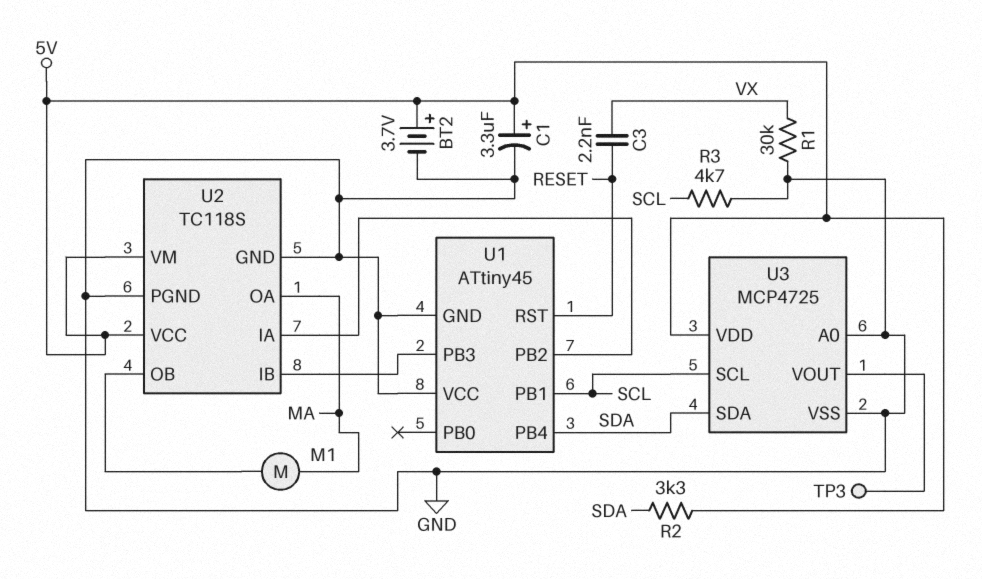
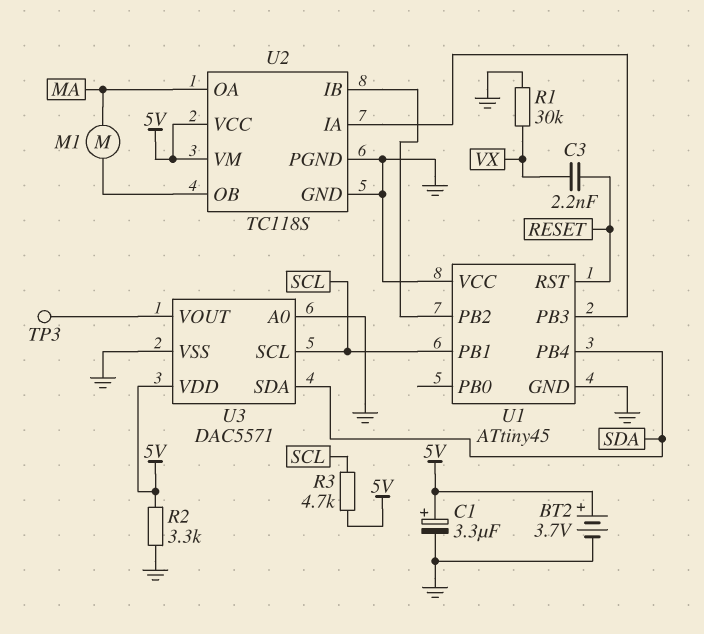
R2: 3.3k (5V, SDA) -> 3.3k (5V, GND)
R3: 4.7k (GND, SCL) -> 4.7k (5V, SCL)
U2 pin IA: U1/PB2 -> U1/PB3
U2 pin IB: U1/PB3 -> U1/PB2
U3: MCP4725 -> DAC5571

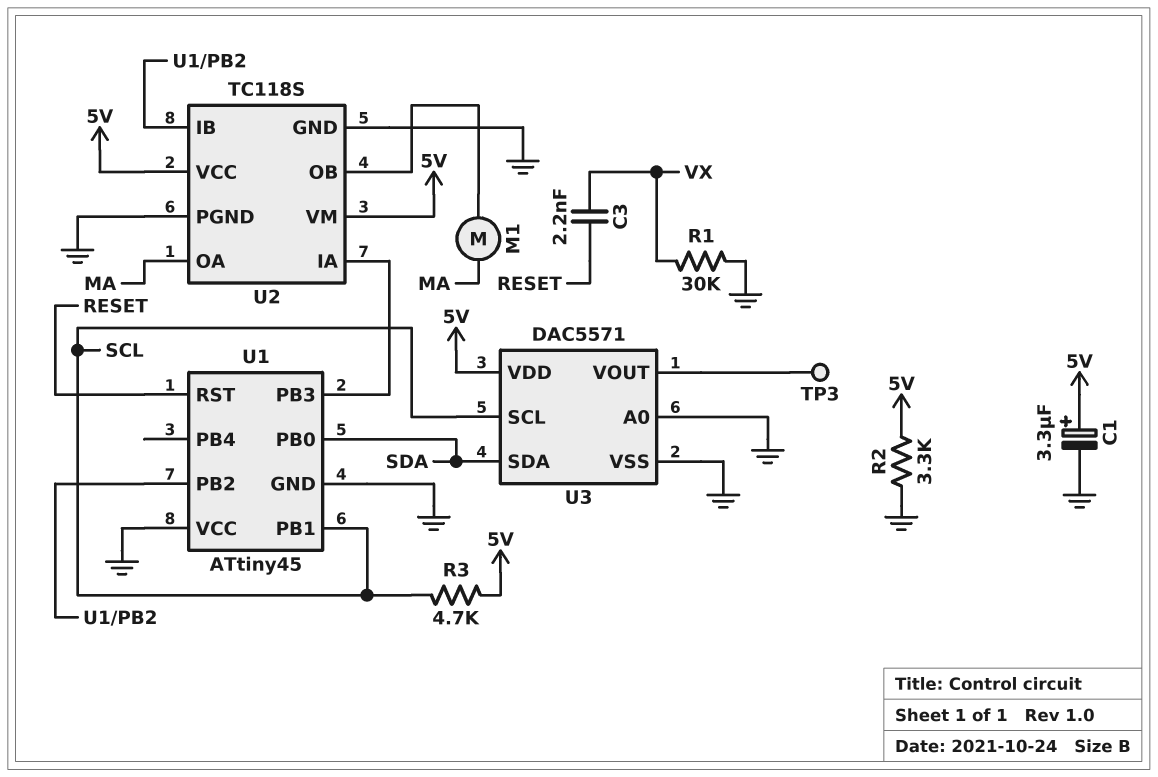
BT2: 3.7V (plus 5V, minus GND) -> none
U1 pin PB0: none -> SDA
U1 pin PB4: SDA -> none

